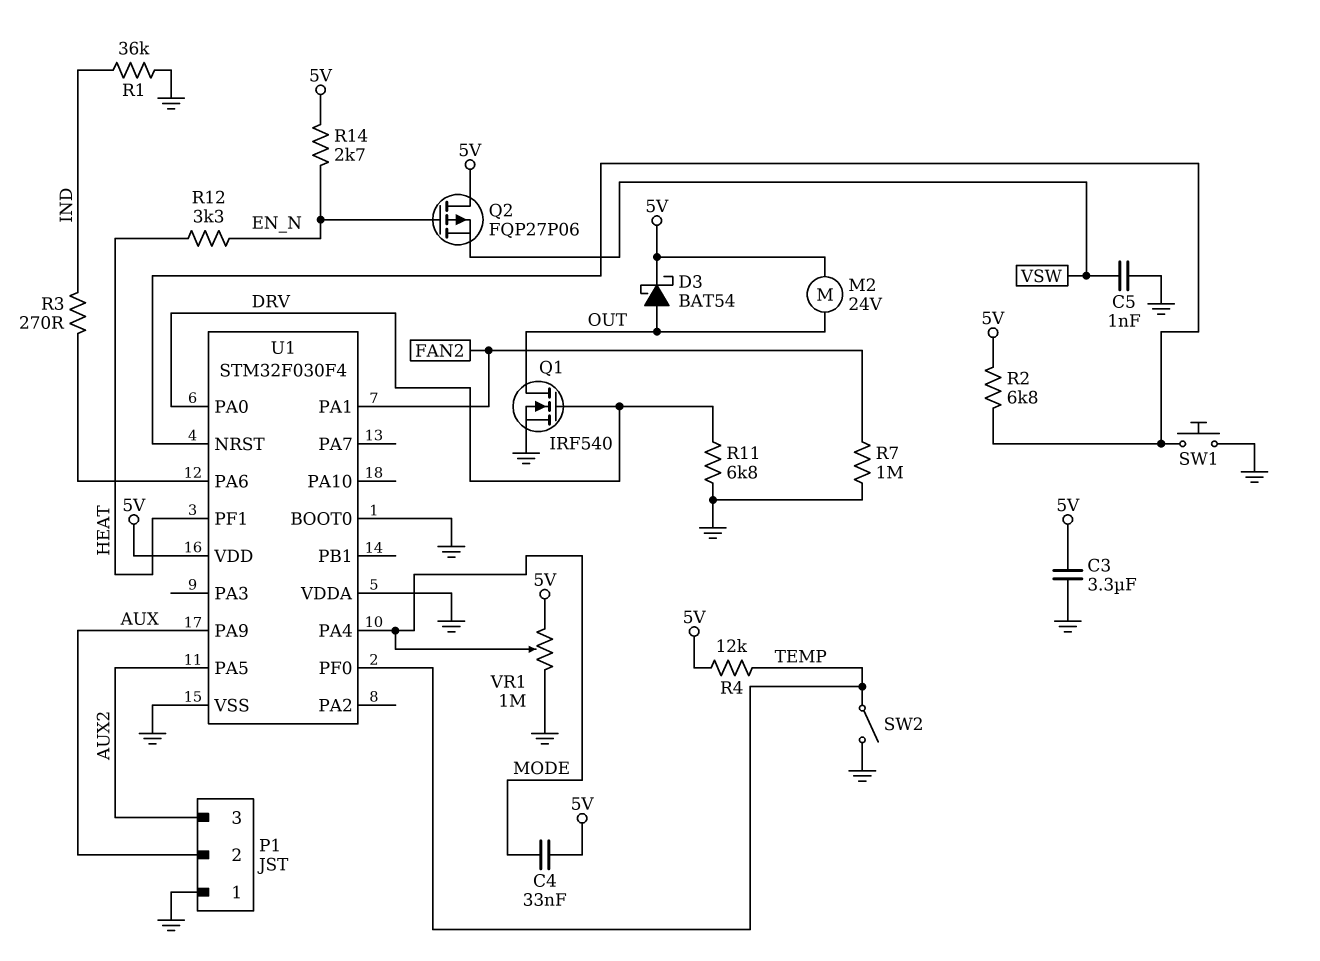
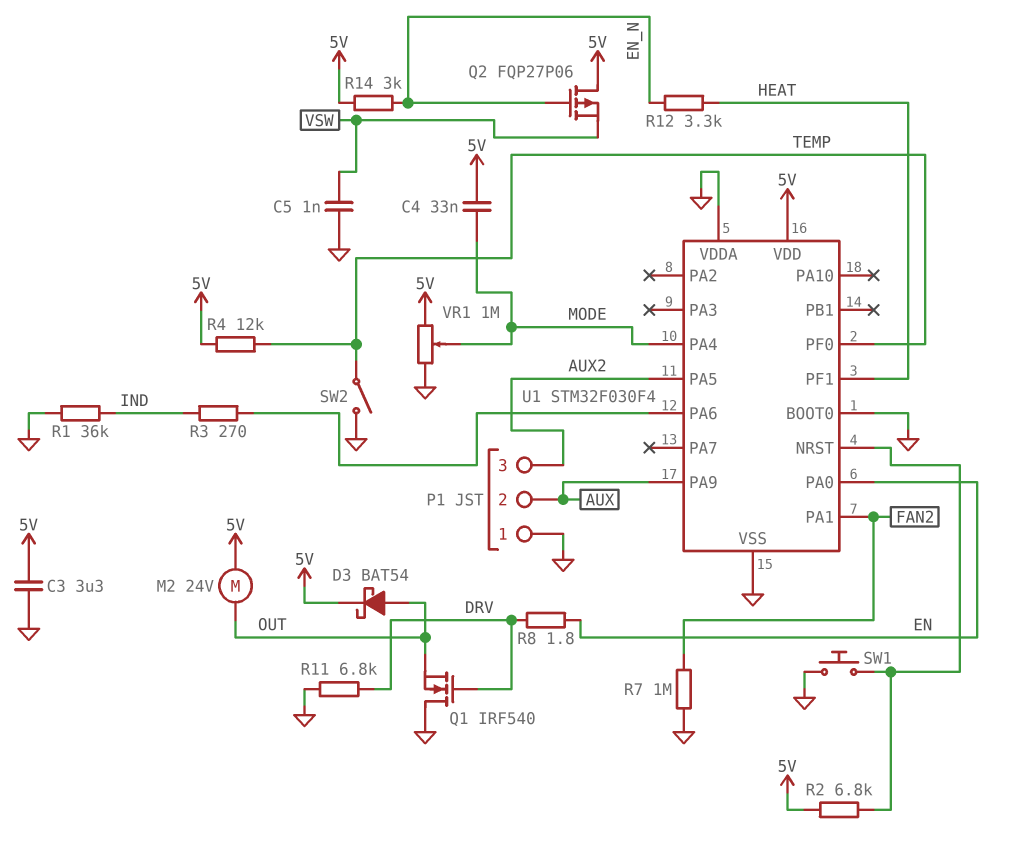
Q1: NMOS IRF540 (G DRV, D OUT, S GND) -> NMOS IRF540 (G DRV, D GND, S OUT)
R8: none -> 1.8 (DRV, EN)
R14: 2.7k (5V, EN_N) -> 3k (5V, EN_N)
U1 pin PA0: DRV -> EN

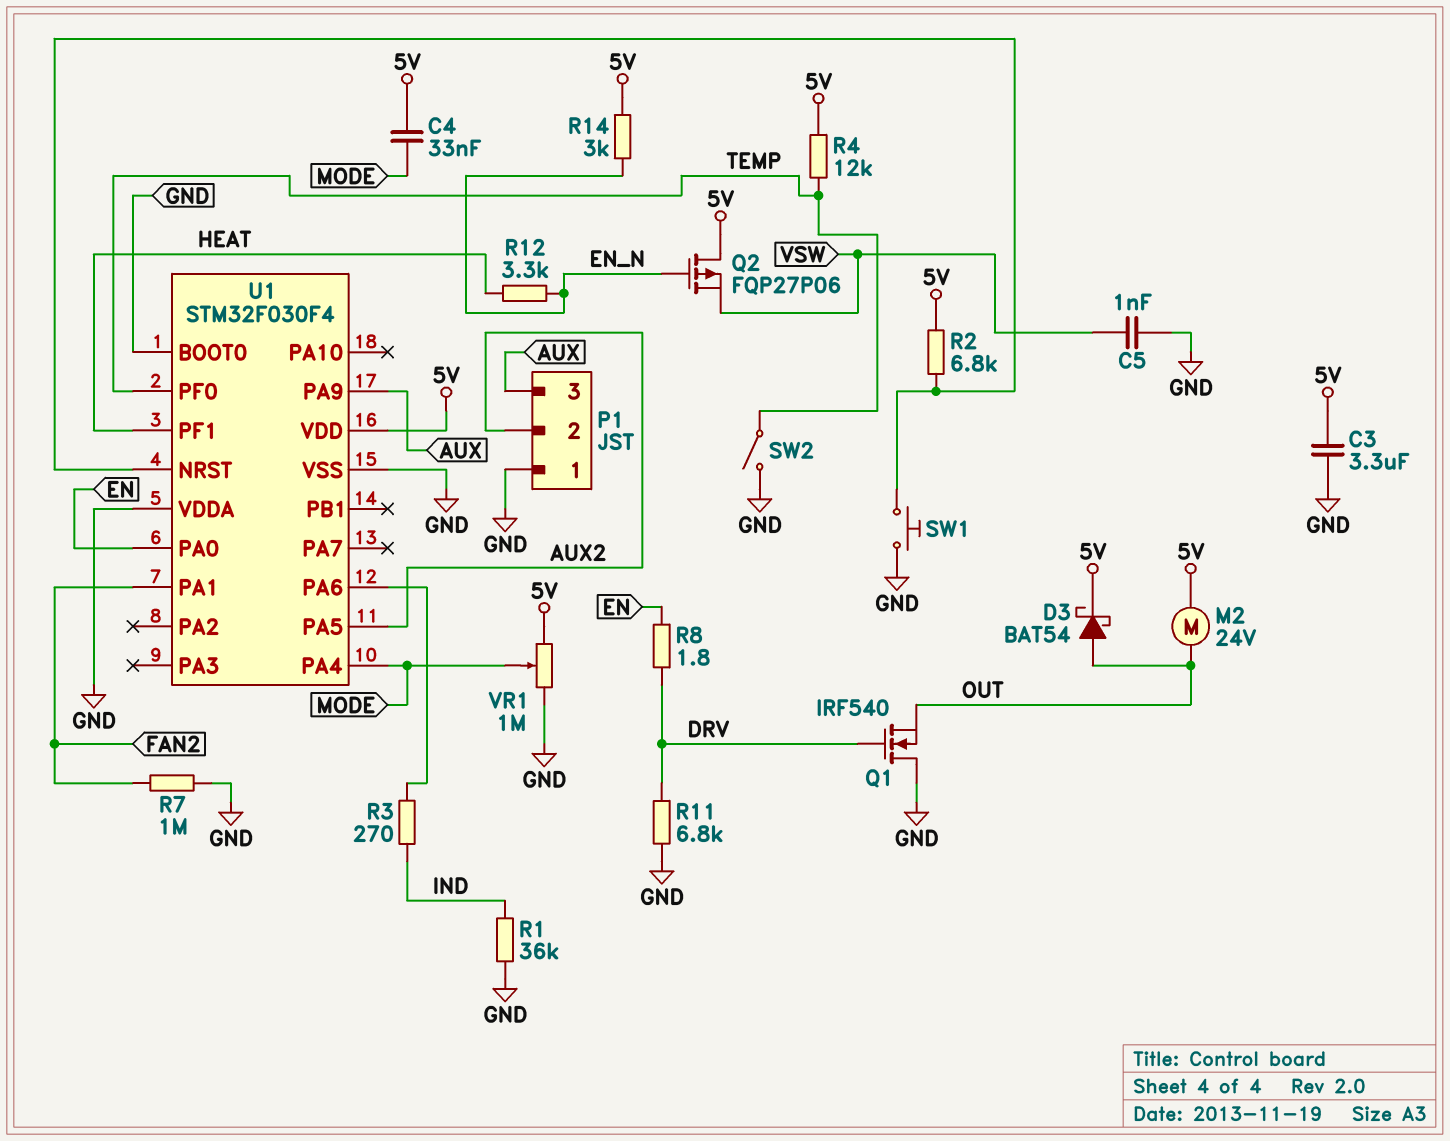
P1 pin 2: AUX -> AUX2
P1 pin 3: AUX2 -> AUX

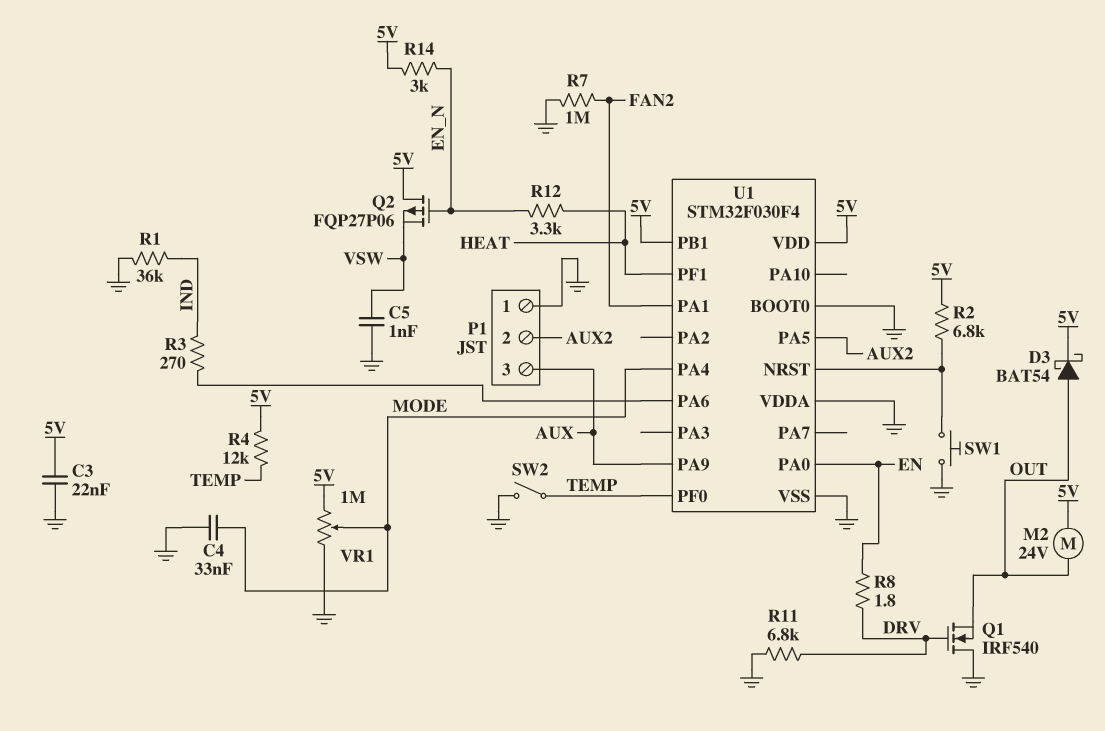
C3: 3.3uF (5V, GND) -> 22nF (5V, GND)
C4: 33nF (5V, MODE) -> 33nF (GND, MODE)
U1 pin PB1: none -> 5V

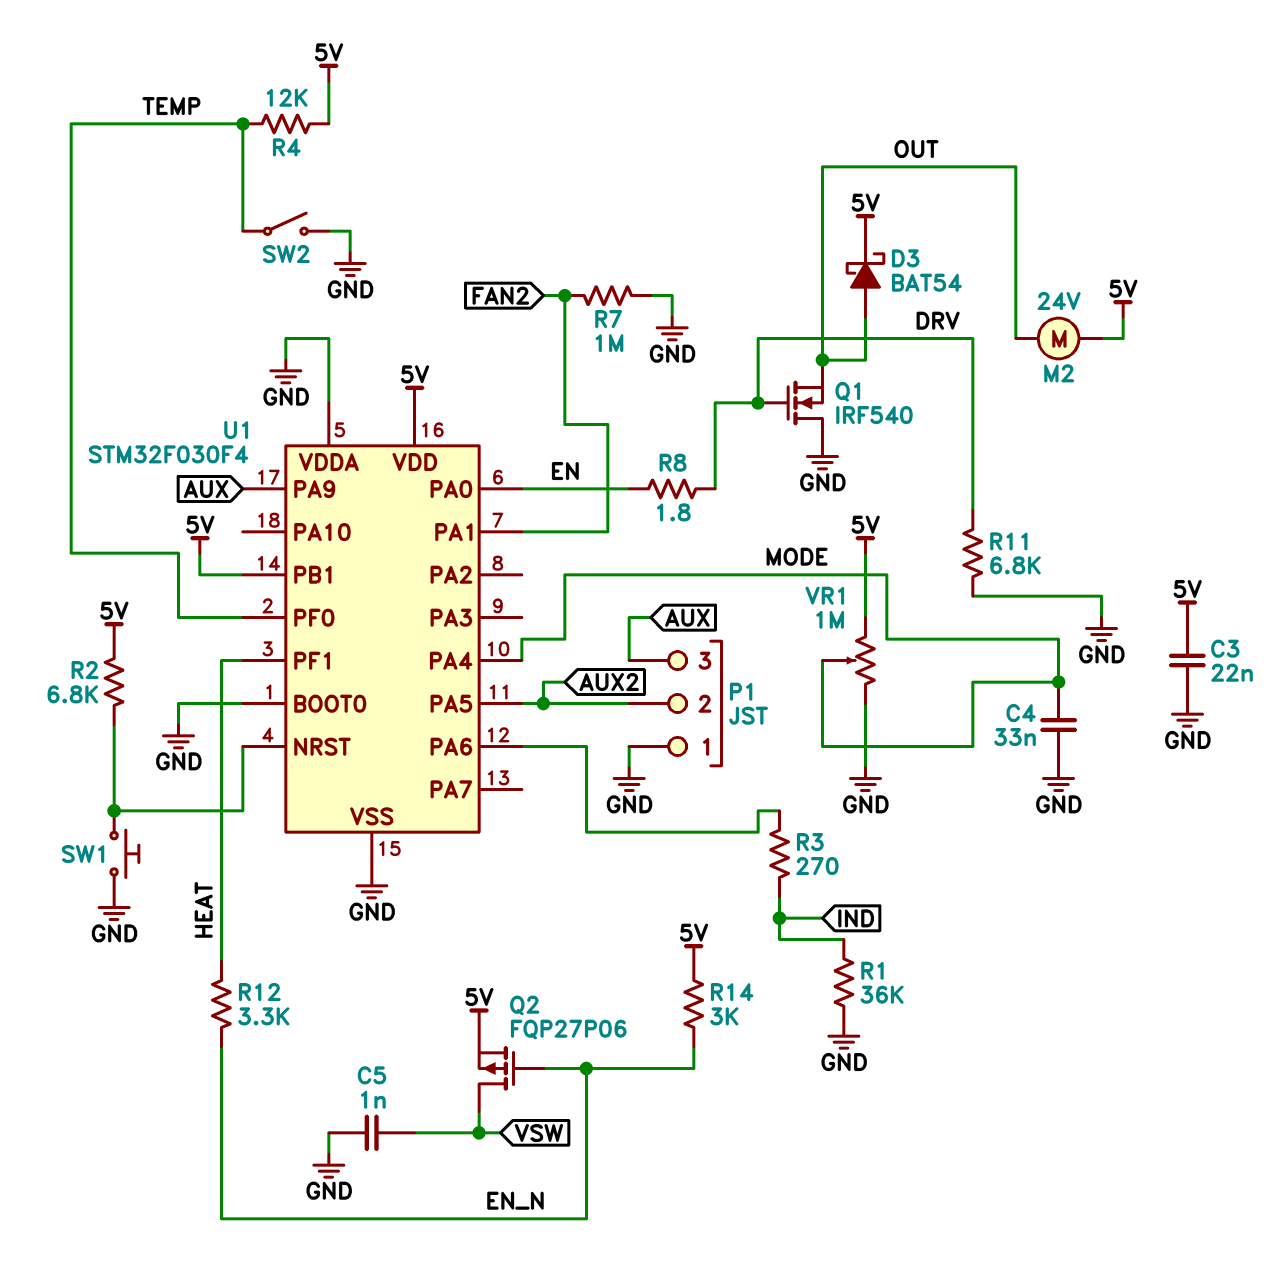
Q2: PMOS FQP27P06 (G EN_N, D 5V, S VSW) -> PMOS FQP27P06 (G EN_N, D VSW, S 5V)

